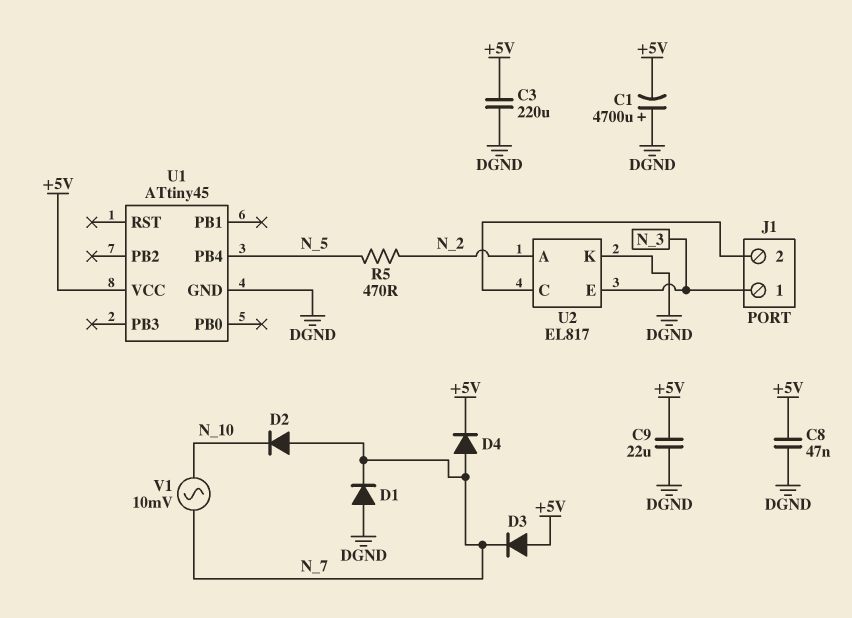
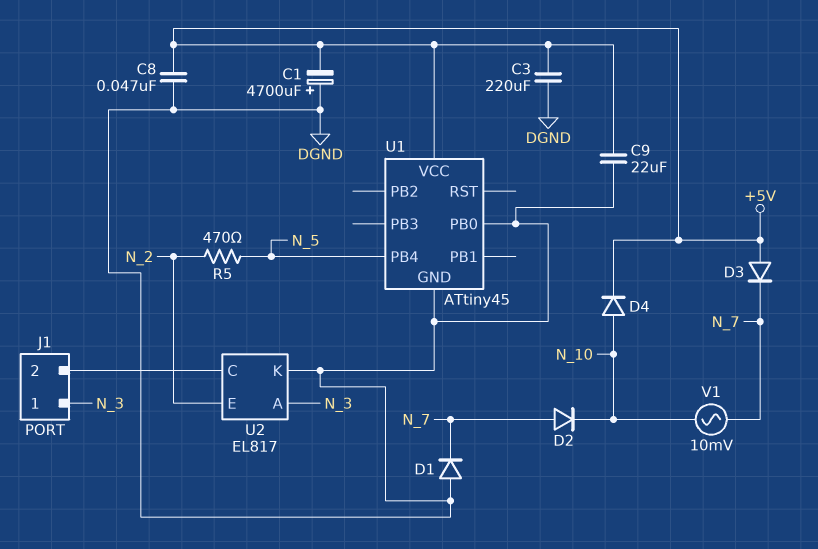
D4: diode (A N_7, K +5V) -> diode (A N_10, K +5V)
U1 pin PB0: none -> DGND
U2 pin A: N_2 -> N_3
U2 pin E: N_3 -> N_2

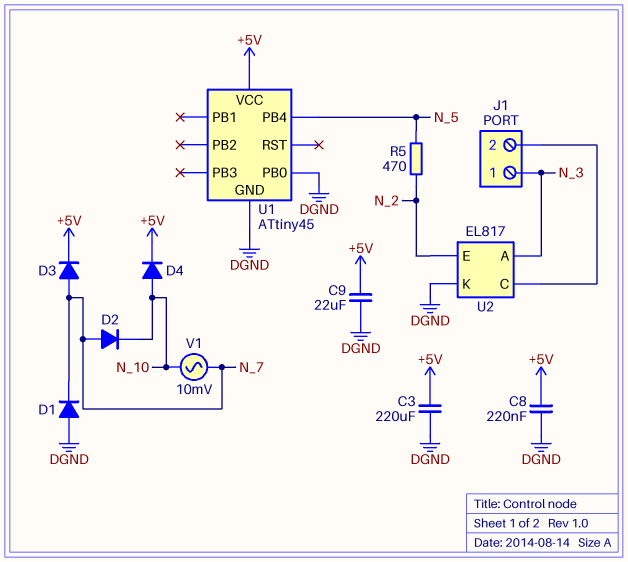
C1: 4700uF (plus DGND, minus +5V) -> none
C8: 47nF (+5V, DGND) -> 220nF (+5V, DGND)
D3: diode (A +5V, K N_7) -> diode (A N_7, K +5V)

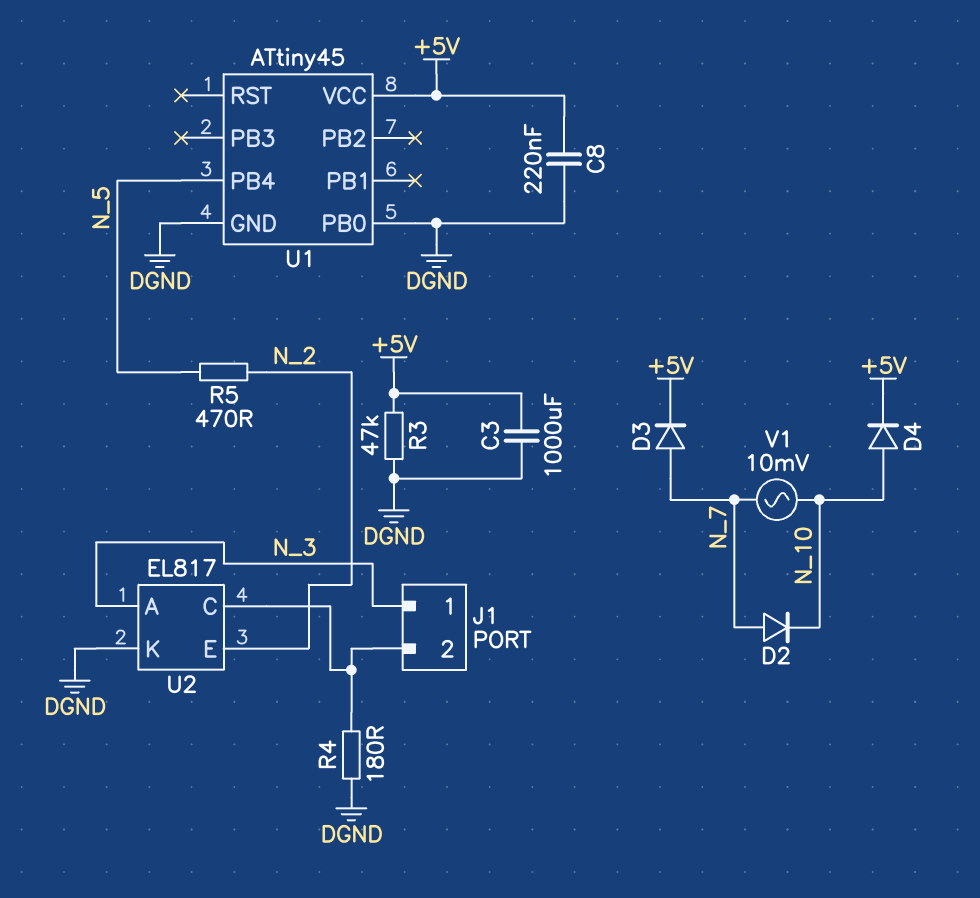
C3: 220uF (+5V, DGND) -> 1000uF (+5V, DGND)
C9: 22uF (+5V, DGND) -> none
D1: diode (A DGND, K N_7) -> none
R3: none -> 47k (+5V, DGND)
R4: none -> 180 (DGND, J1/2)

